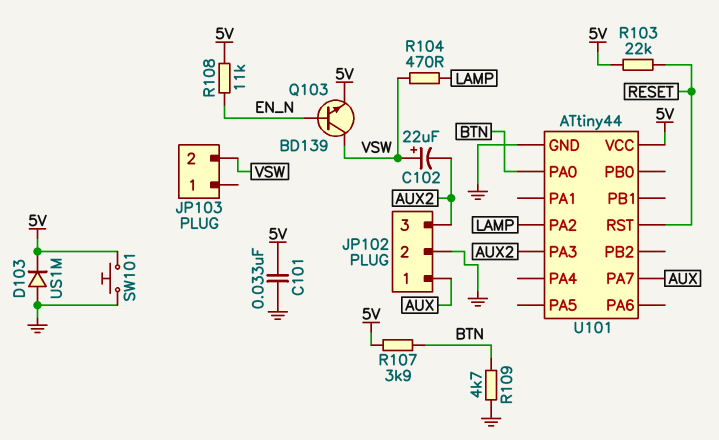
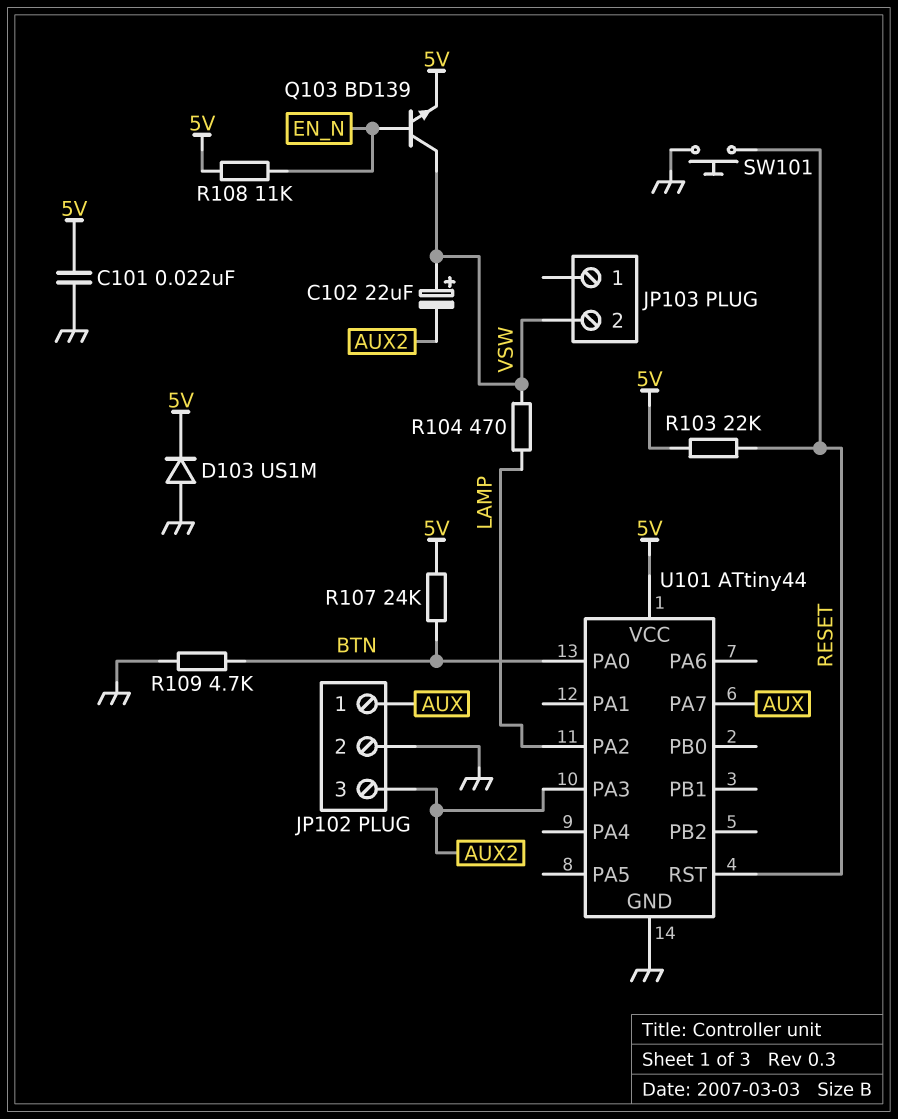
C101: 33nF (5V, GND) -> 22nF (5V, GND)
R107: 3.9k (5V, BTN) -> 24k (5V, BTN)
SW101: button (5V, GND) -> button (GND, RESET)

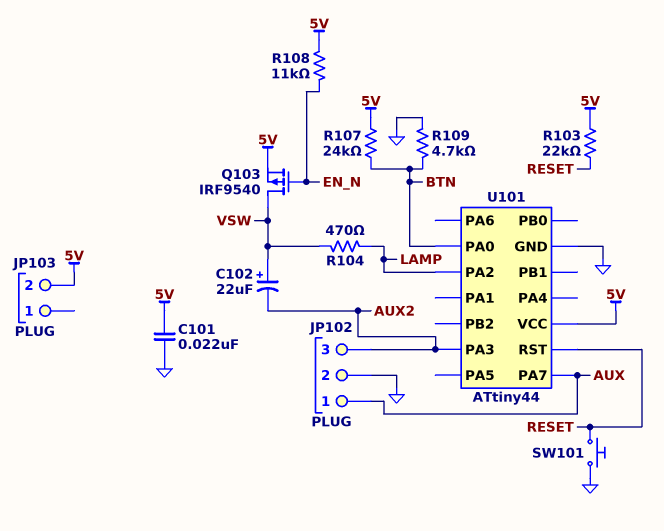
D103: diode US1M (A GND, K 5V) -> none
JP103 pin 2: VSW -> 5V
Q103: NPN BD139 (B EN_N, C VSW, E 5V) -> PMOS IRF9540 (G EN_N, D VSW, S 5V)

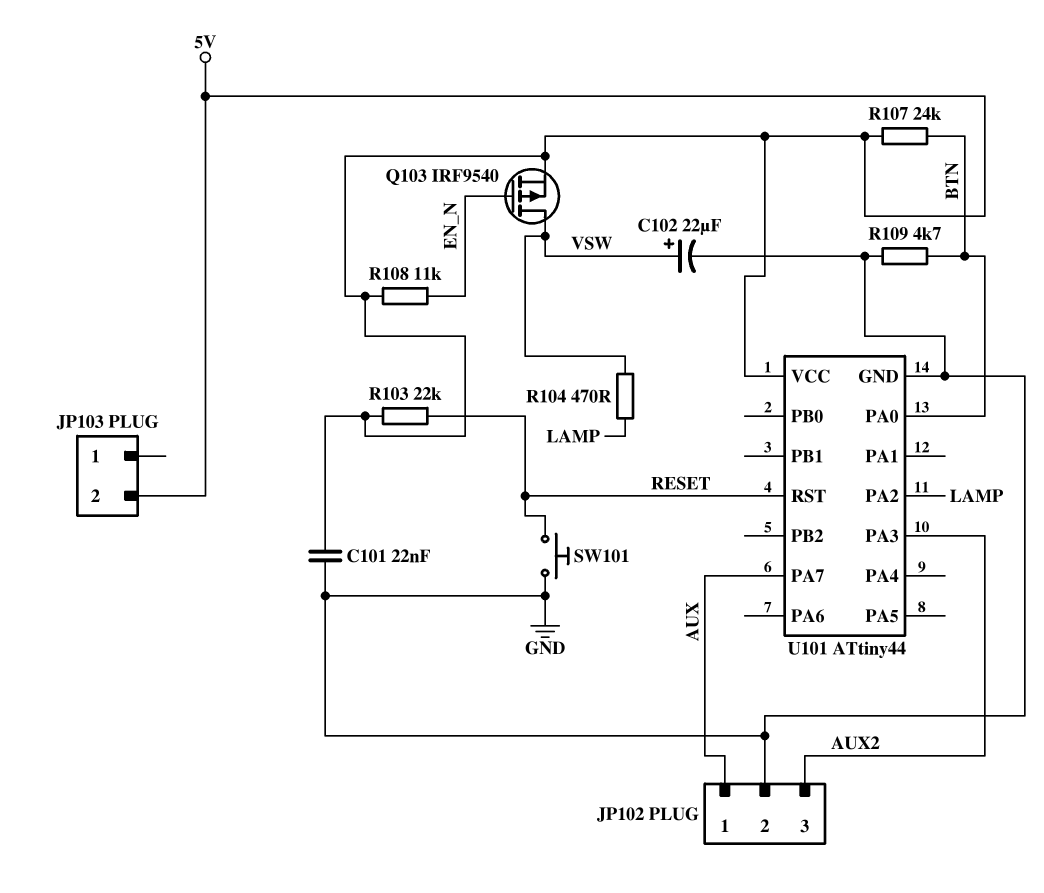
C102: 22uF (plus VSW, minus AUX2) -> 22uF (plus VSW, minus GND)

